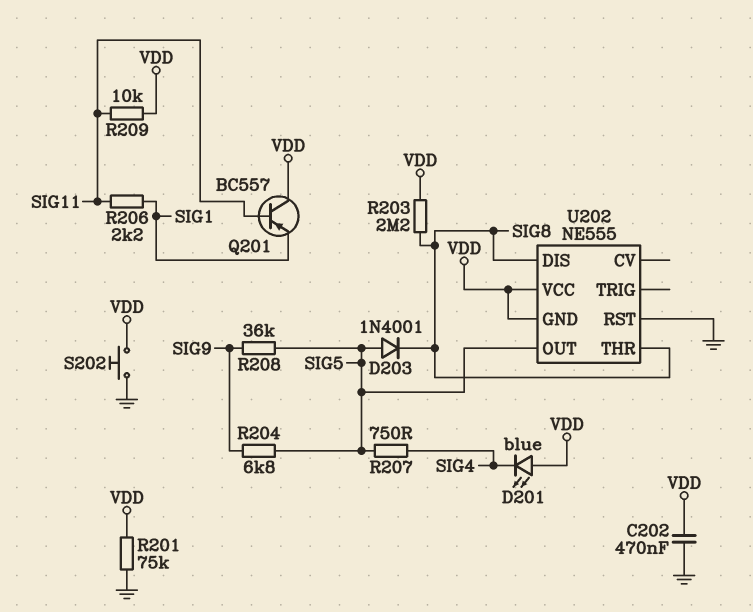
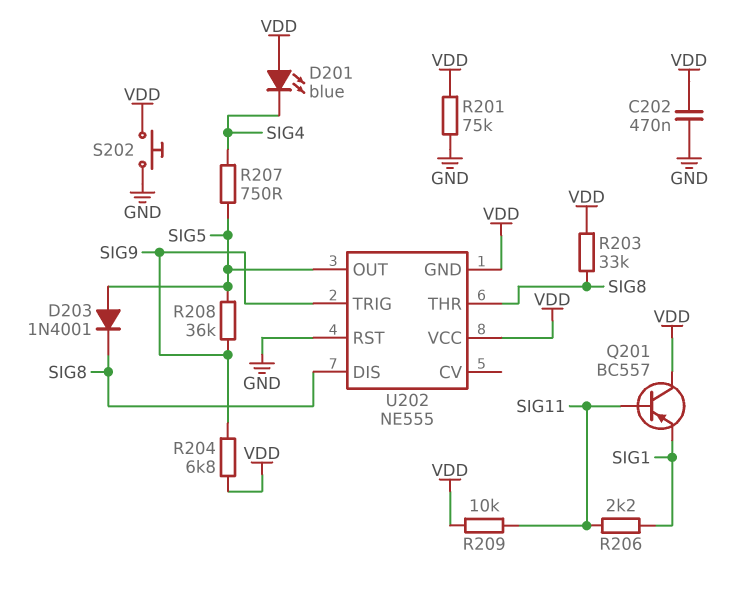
R203: 2.2M (SIG8, VDD) -> 33k (SIG8, VDD)
R204: 6.8k (SIG5, SIG9) -> 6.8k (SIG9, VDD)
U202 pin TRIG: none -> SIG9

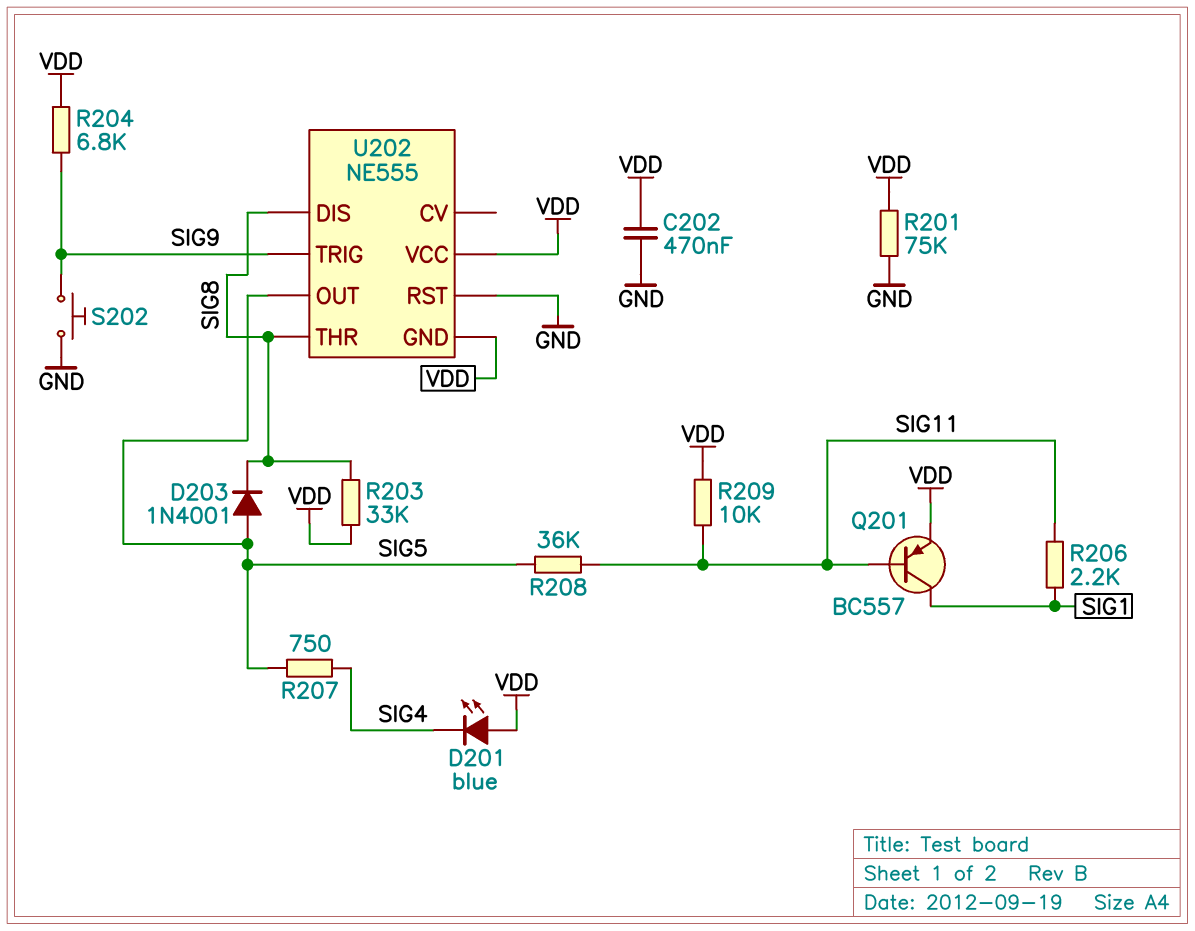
Q201: PNP BC557 (B SIG11, C VDD, E SIG1) -> PNP BC557 (B SIG11, C SIG1, E VDD)
R208: 36k (SIG5, SIG9) -> 36k (SIG5, SIG11)
S202: button (GND, VDD) -> button (GND, SIG9)

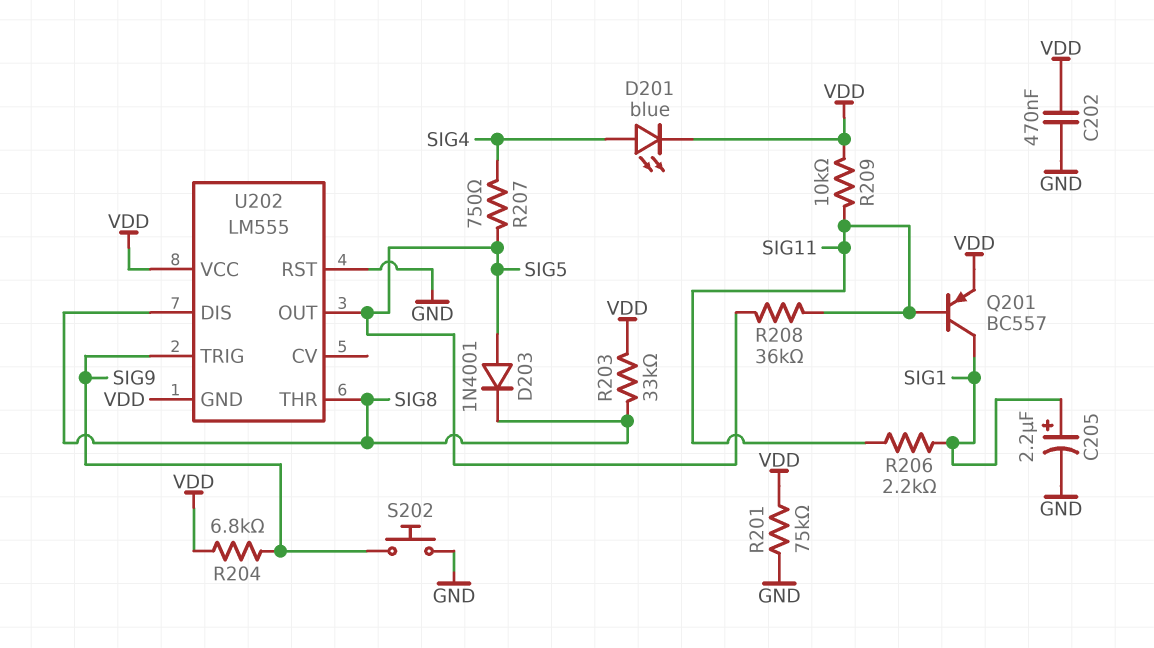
C205: none -> 2.2uF (plus SIG1, minus GND)
D201: LED blue (A VDD, K SIG4) -> LED blue (A SIG4, K VDD)
U202: NE555 -> LM555

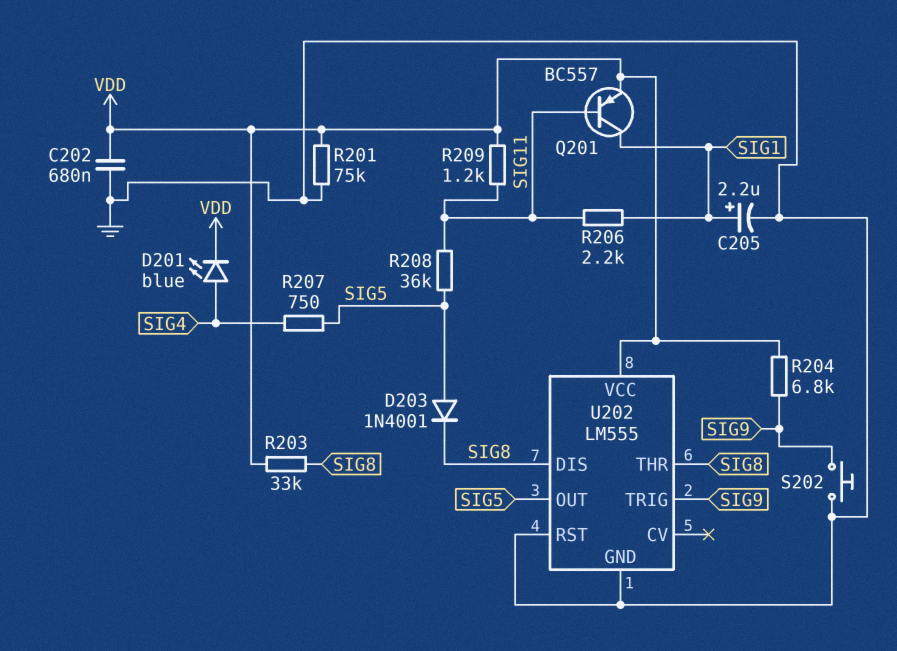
C202: 470nF (GND, VDD) -> 680nF (GND, VDD)
R209: 10k (SIG11, VDD) -> 1.2k (SIG11, VDD)
U202 pin GND: VDD -> GND

